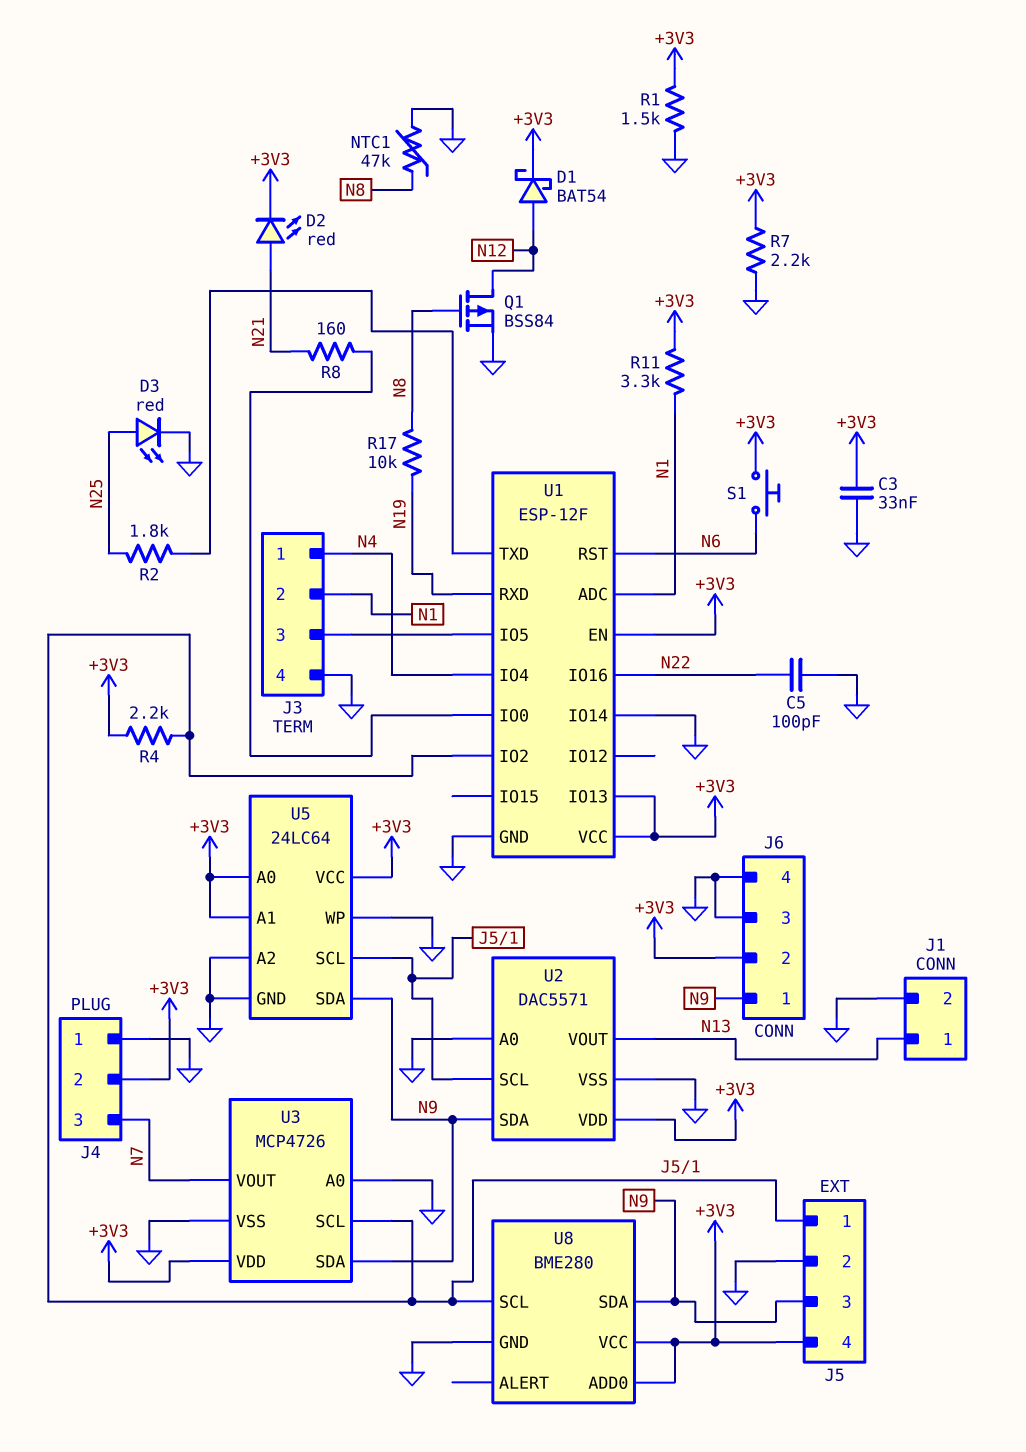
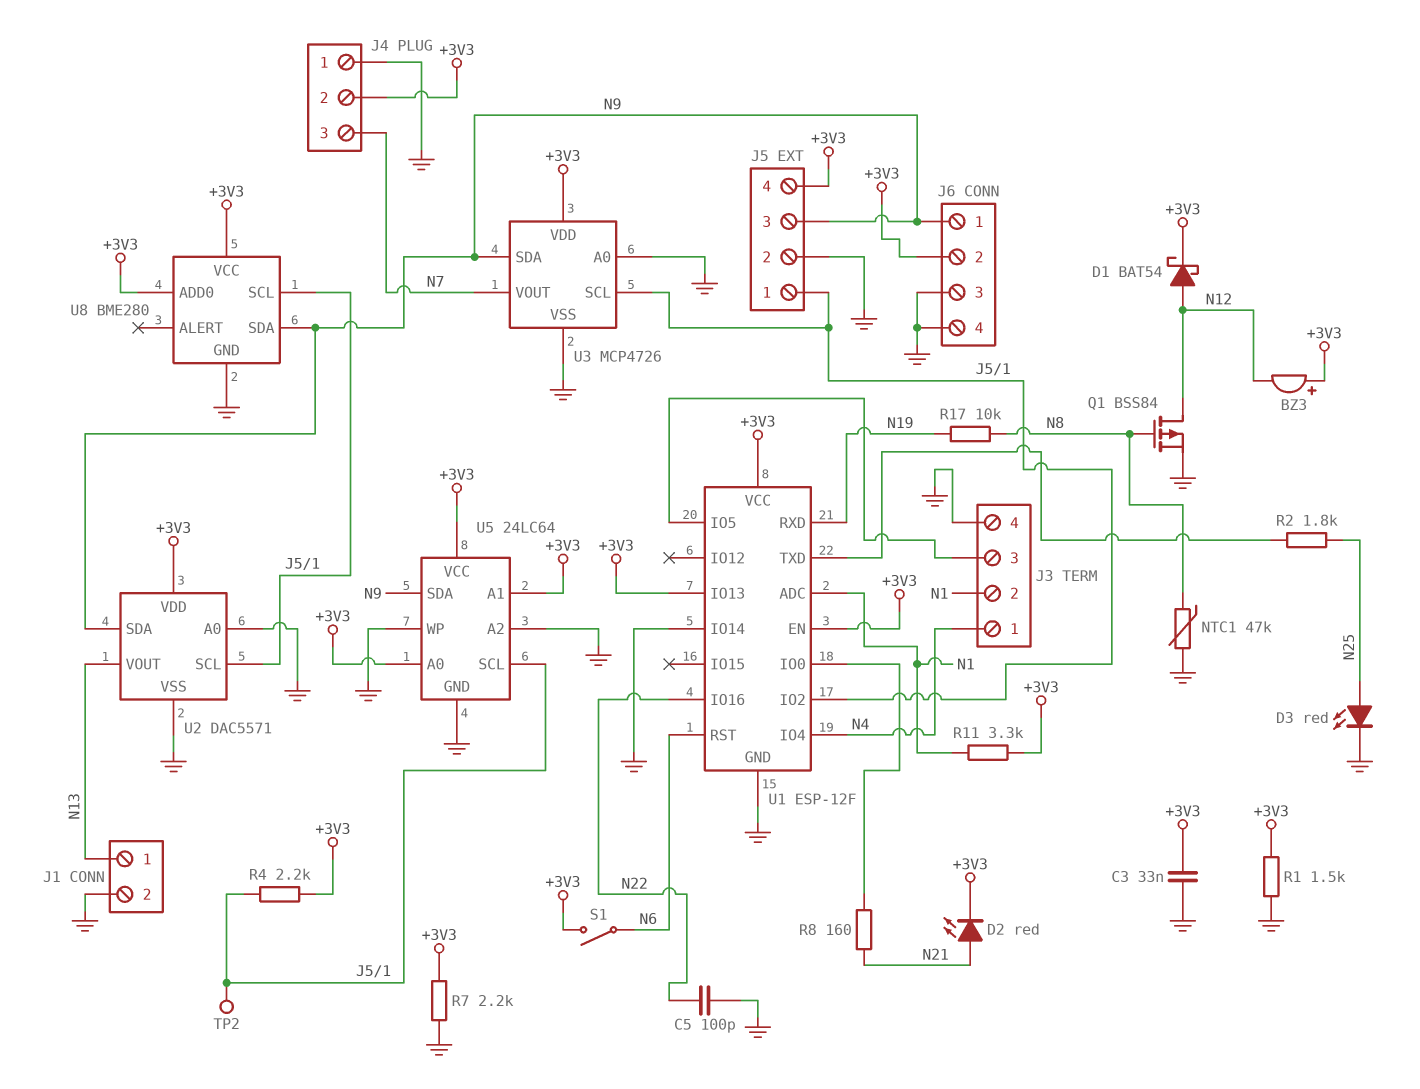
BZ3: none -> buzzer (plus +3V3, minus N12)
S1: button (+3V3, N6) -> switch (+3V3, N6)
TP2: none -> test point (J5/1)

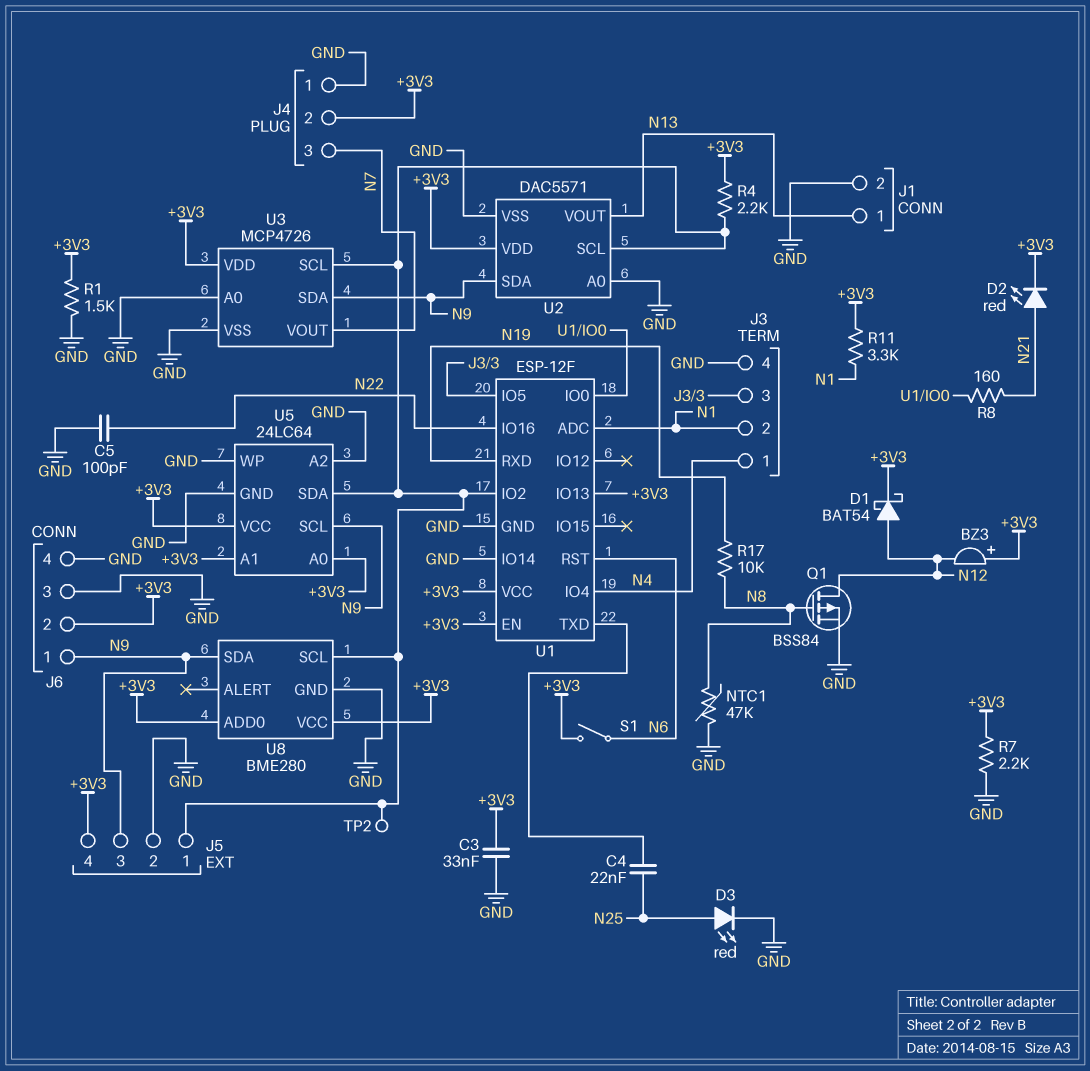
C4: none -> 22nF (N25, U1/TXD)
R2: 1.8k (N25, U1/TXD) -> none
U5 pin SCL: J5/1 -> N9
U5 pin SDA: N9 -> J5/1

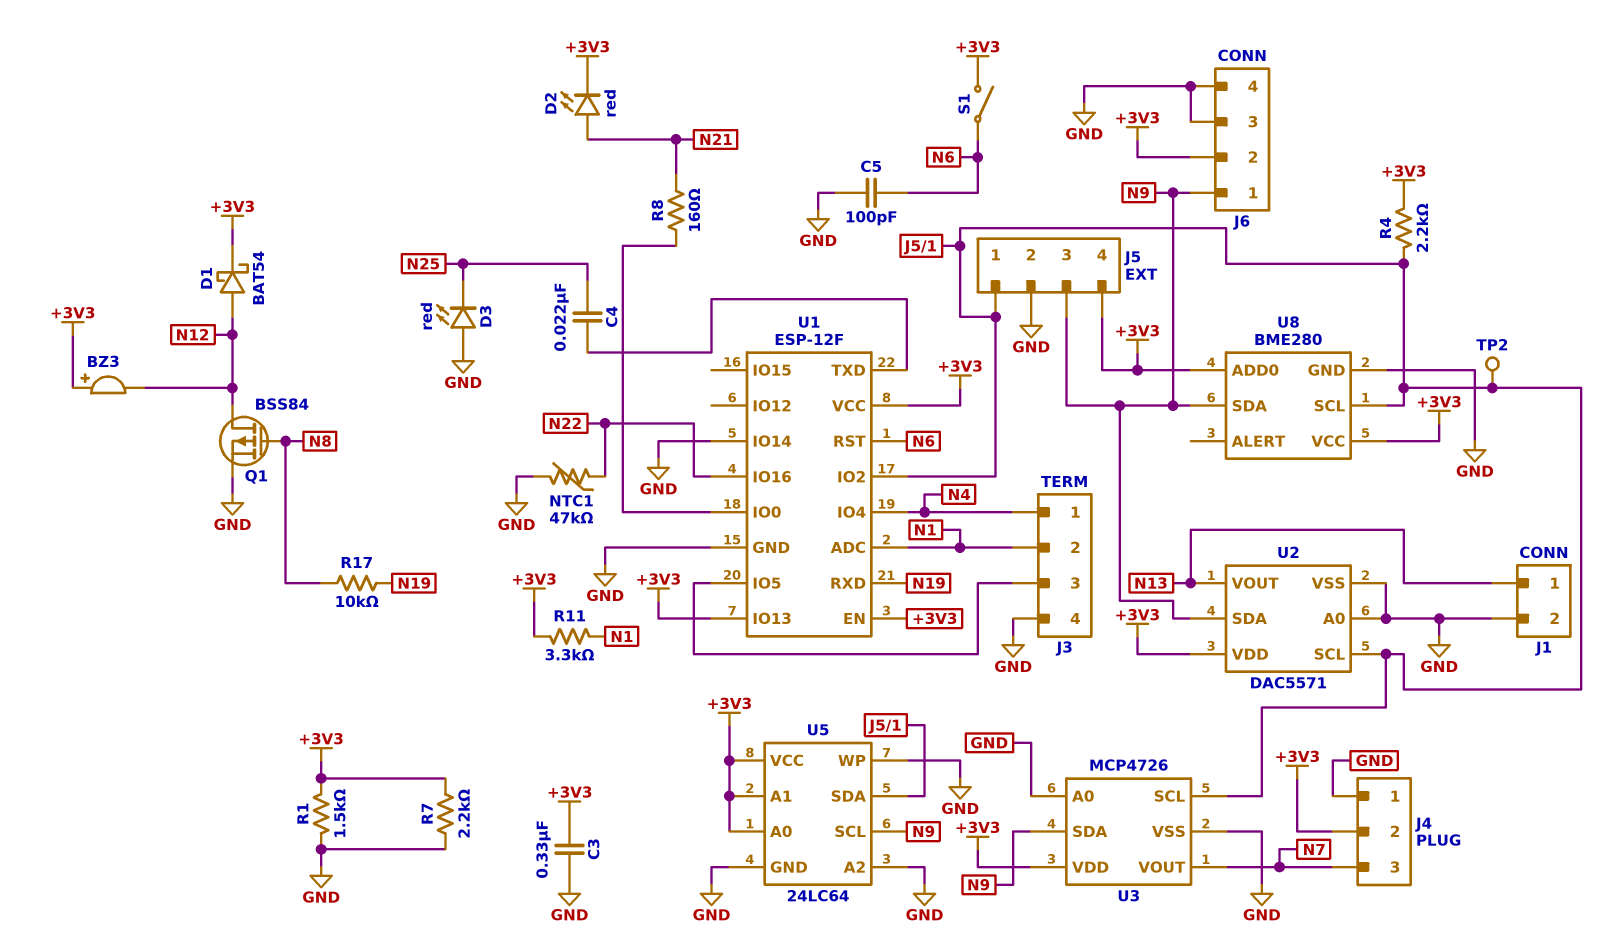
C3: 33nF (+3V3, GND) -> 330nF (+3V3, GND)
C5: 100pF (GND, N22) -> 100pF (GND, N6)
D3: LED red (A N25, K GND) -> LED red (A GND, K N25)
NTC1: 47k (GND, N8) -> 47k (GND, N22)

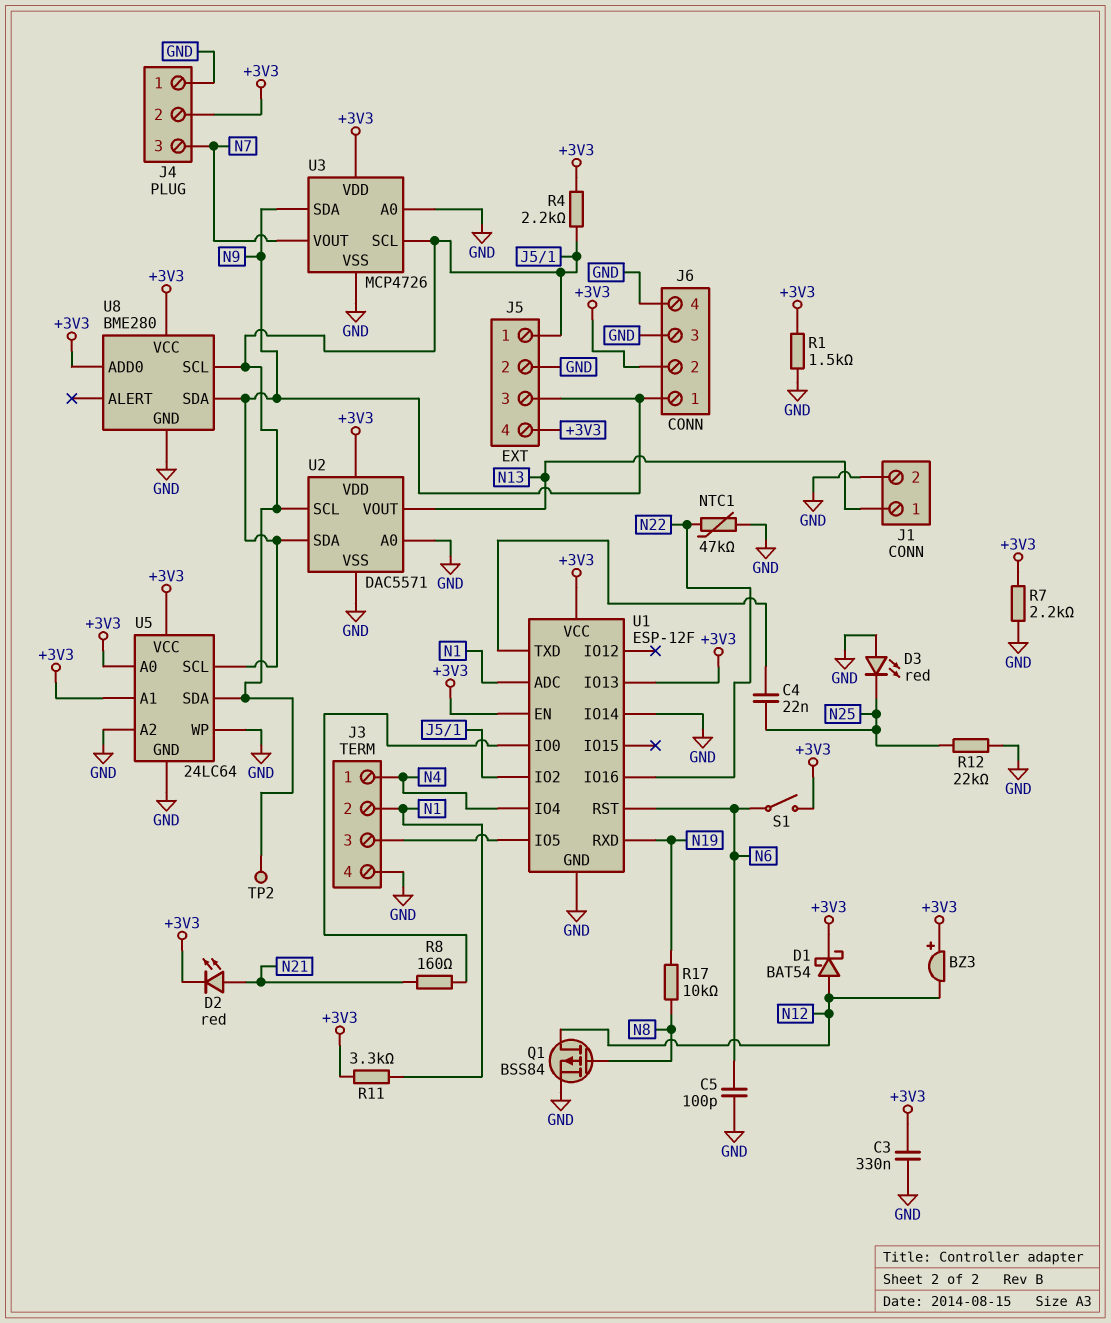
R12: none -> 22k (GND, N25)

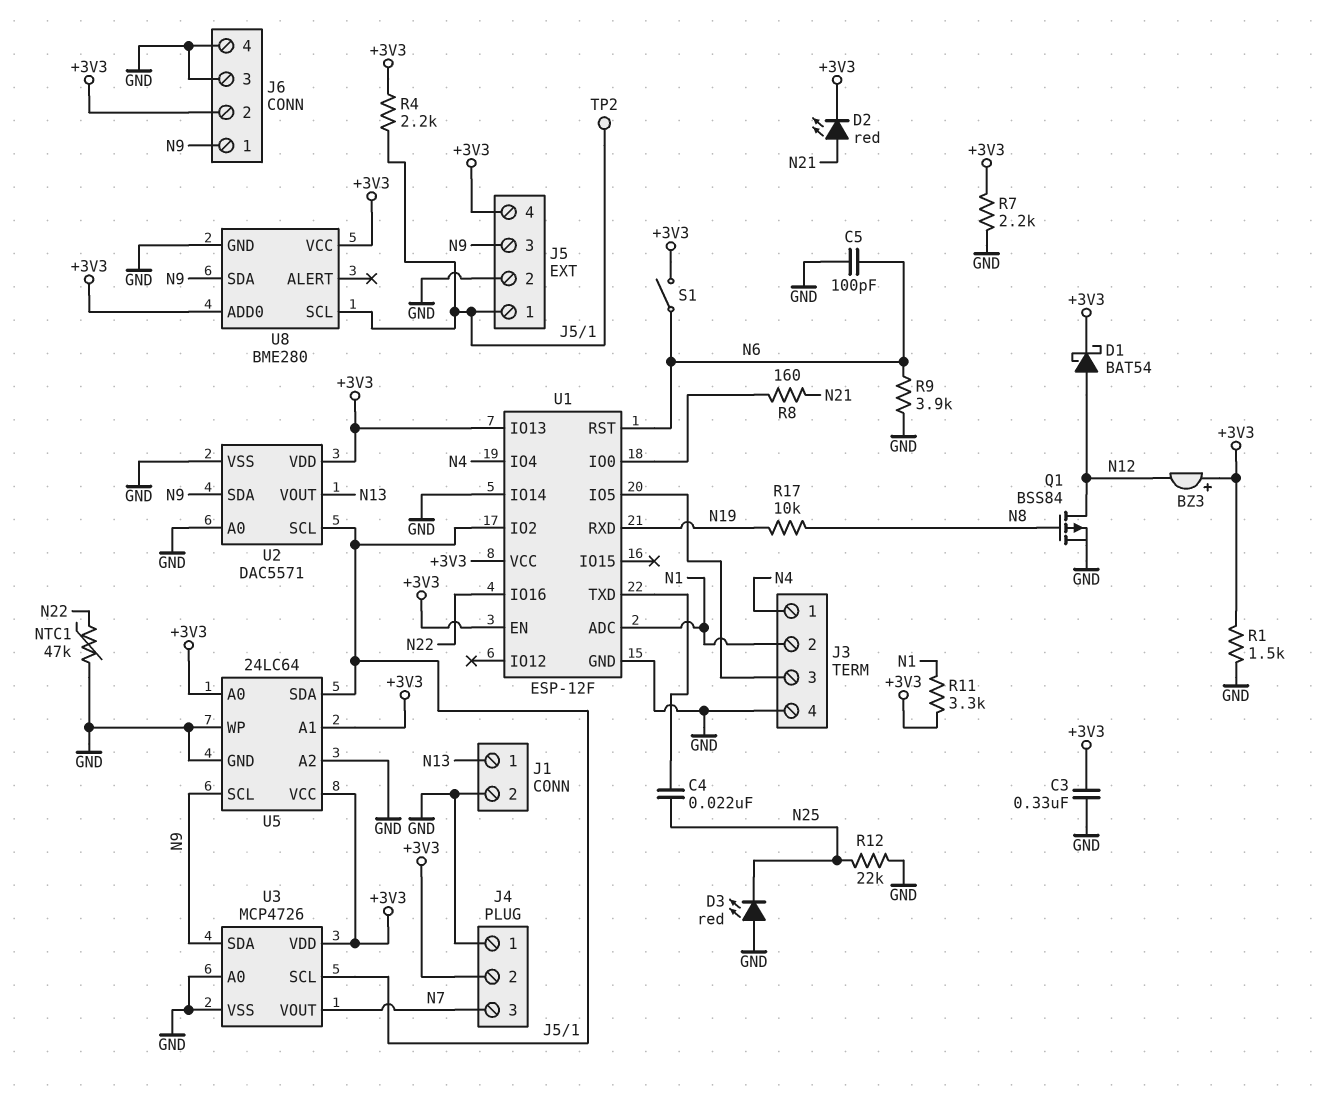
R9: none -> 3.9k (GND, N6)

